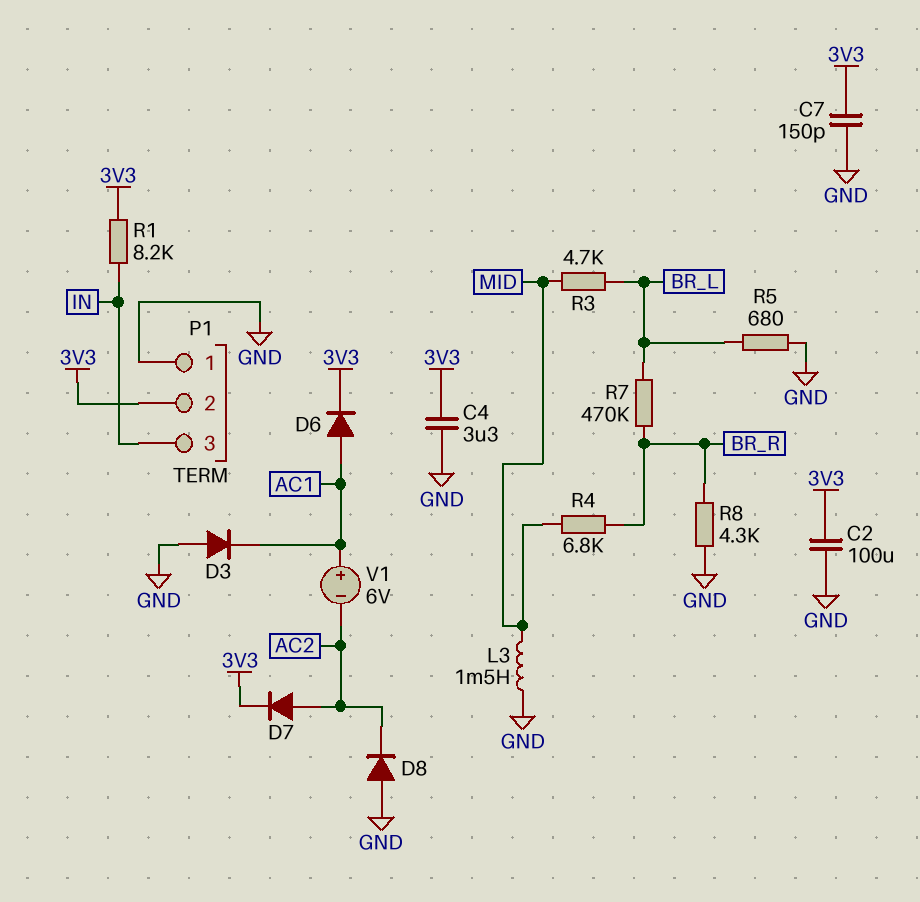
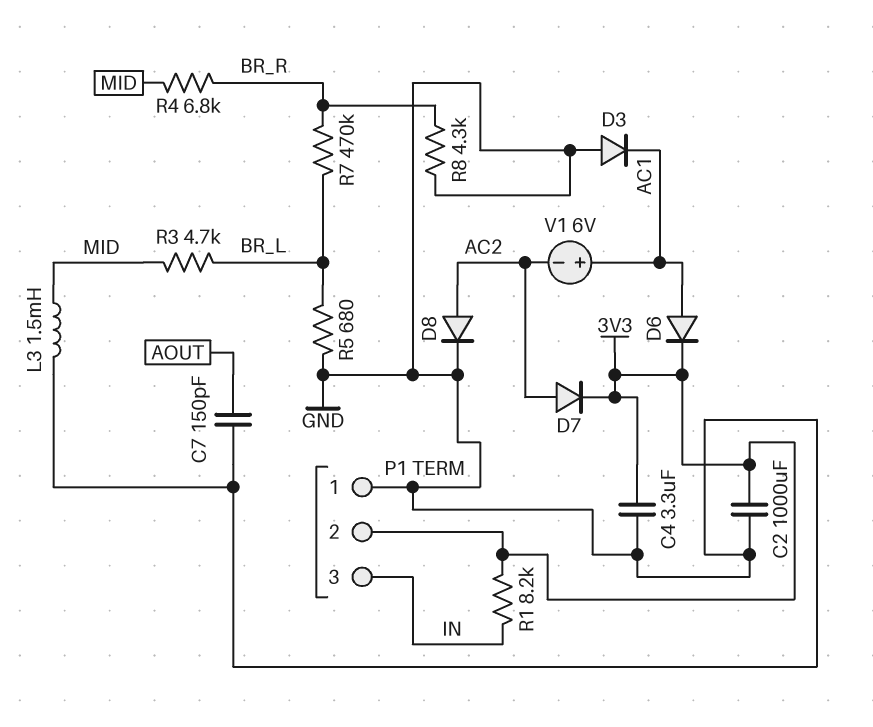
C2: 100uF (3V3, GND) -> 1000uF (3V3, GND)
C7: 150pF (3V3, GND) -> 150pF (AOUT, GND)
D8: diode (A GND, K AC2) -> diode (A AC2, K GND)

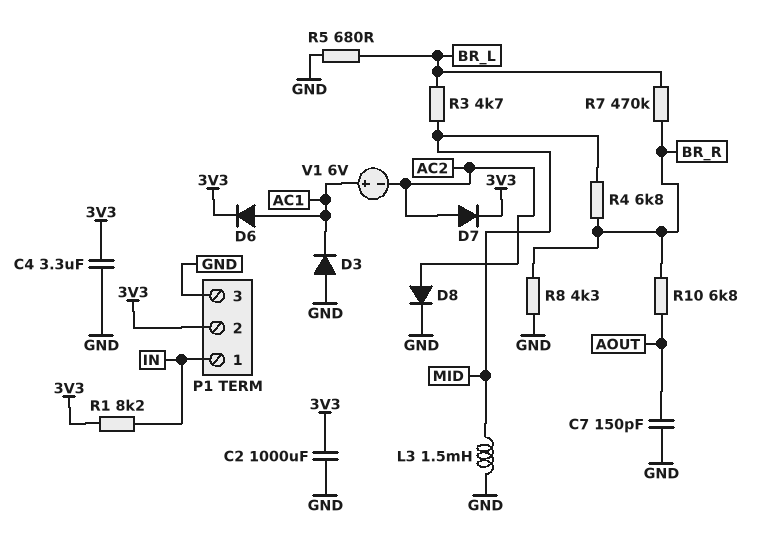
P1 pin 1: GND -> IN
P1 pin 3: IN -> GND
R10: none -> 6.8k (AOUT, BR_R)

